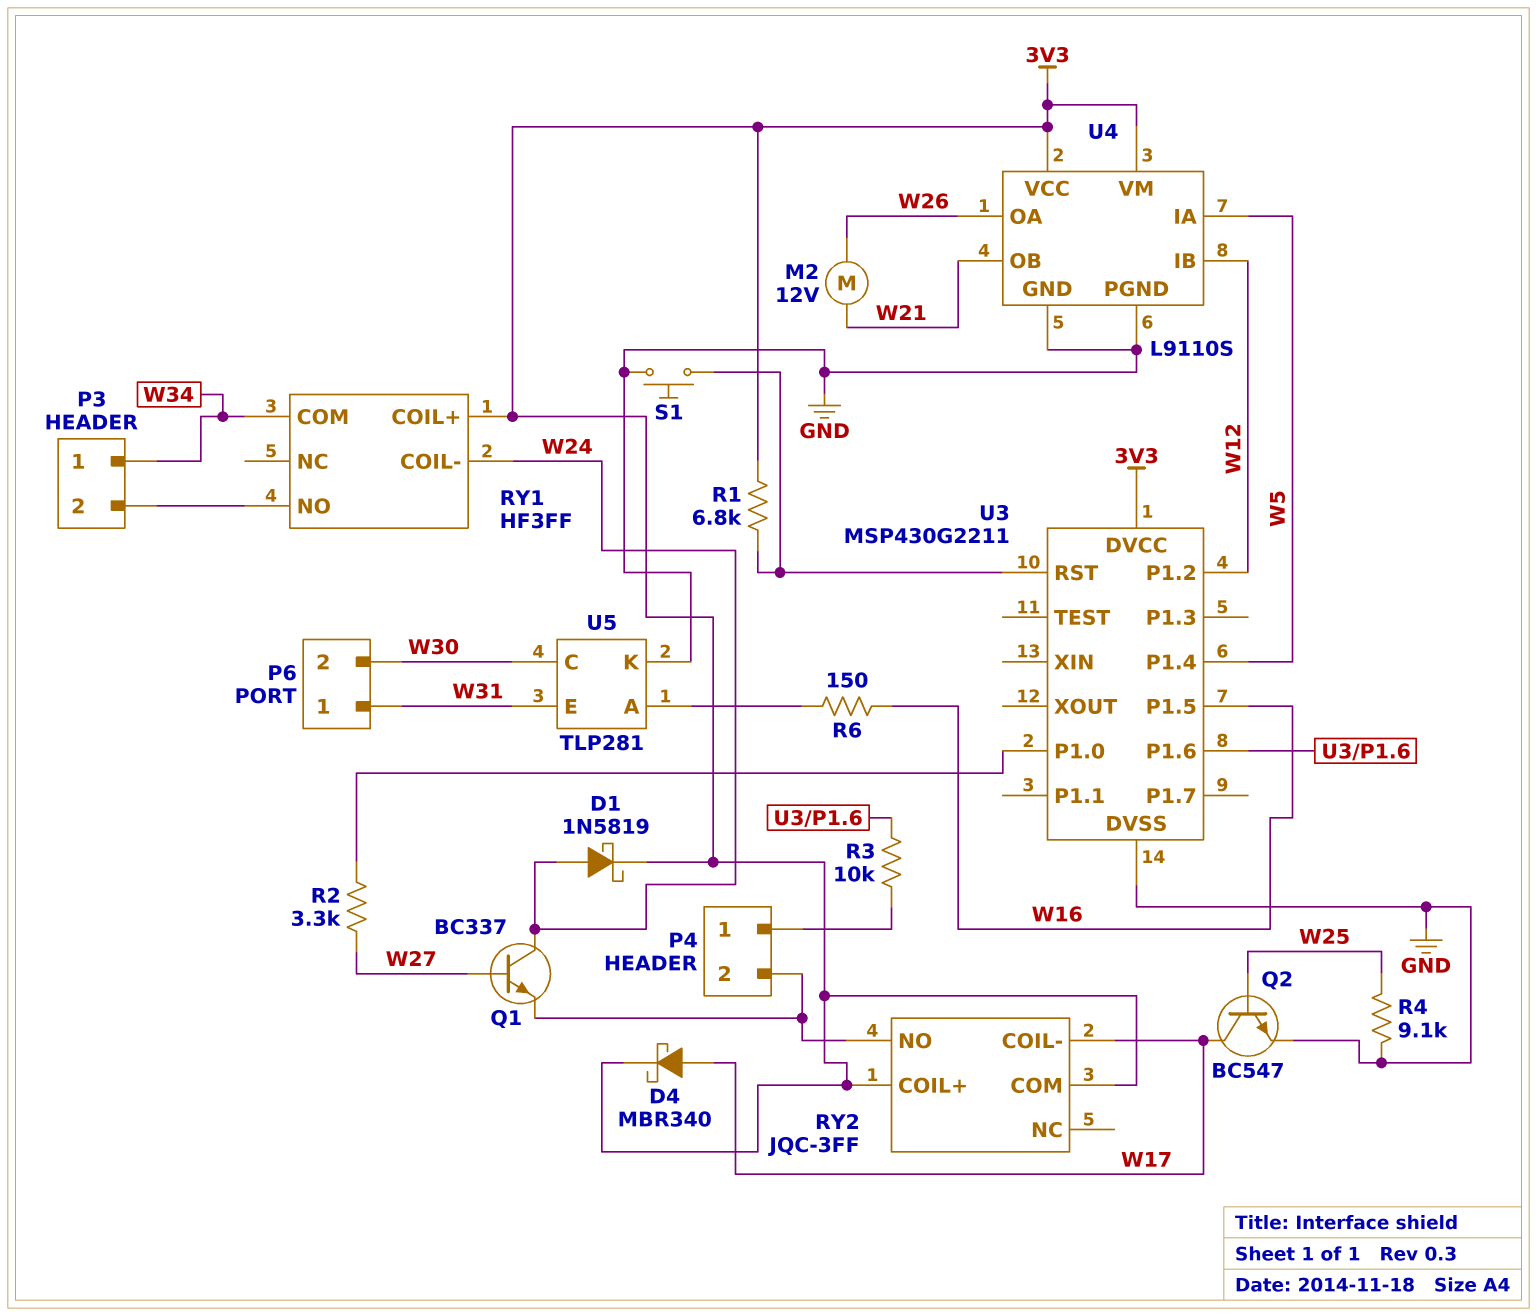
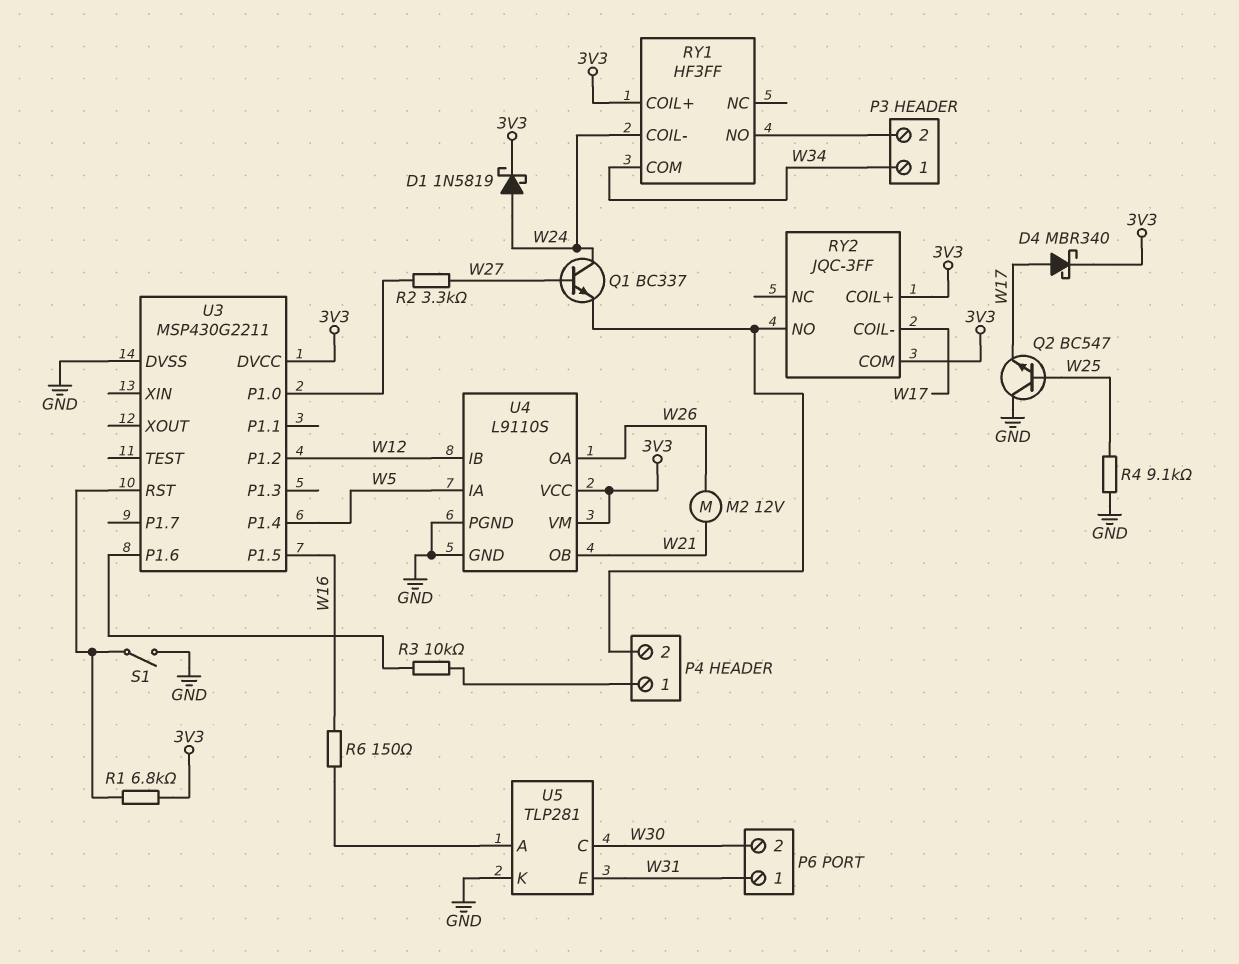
Q2: NPN BC547 (B W25, C W17, E GND) -> NPN BC547 (B W25, C GND, E W17)
S1: button (GND, U3/RST) -> switch (GND, U3/RST)

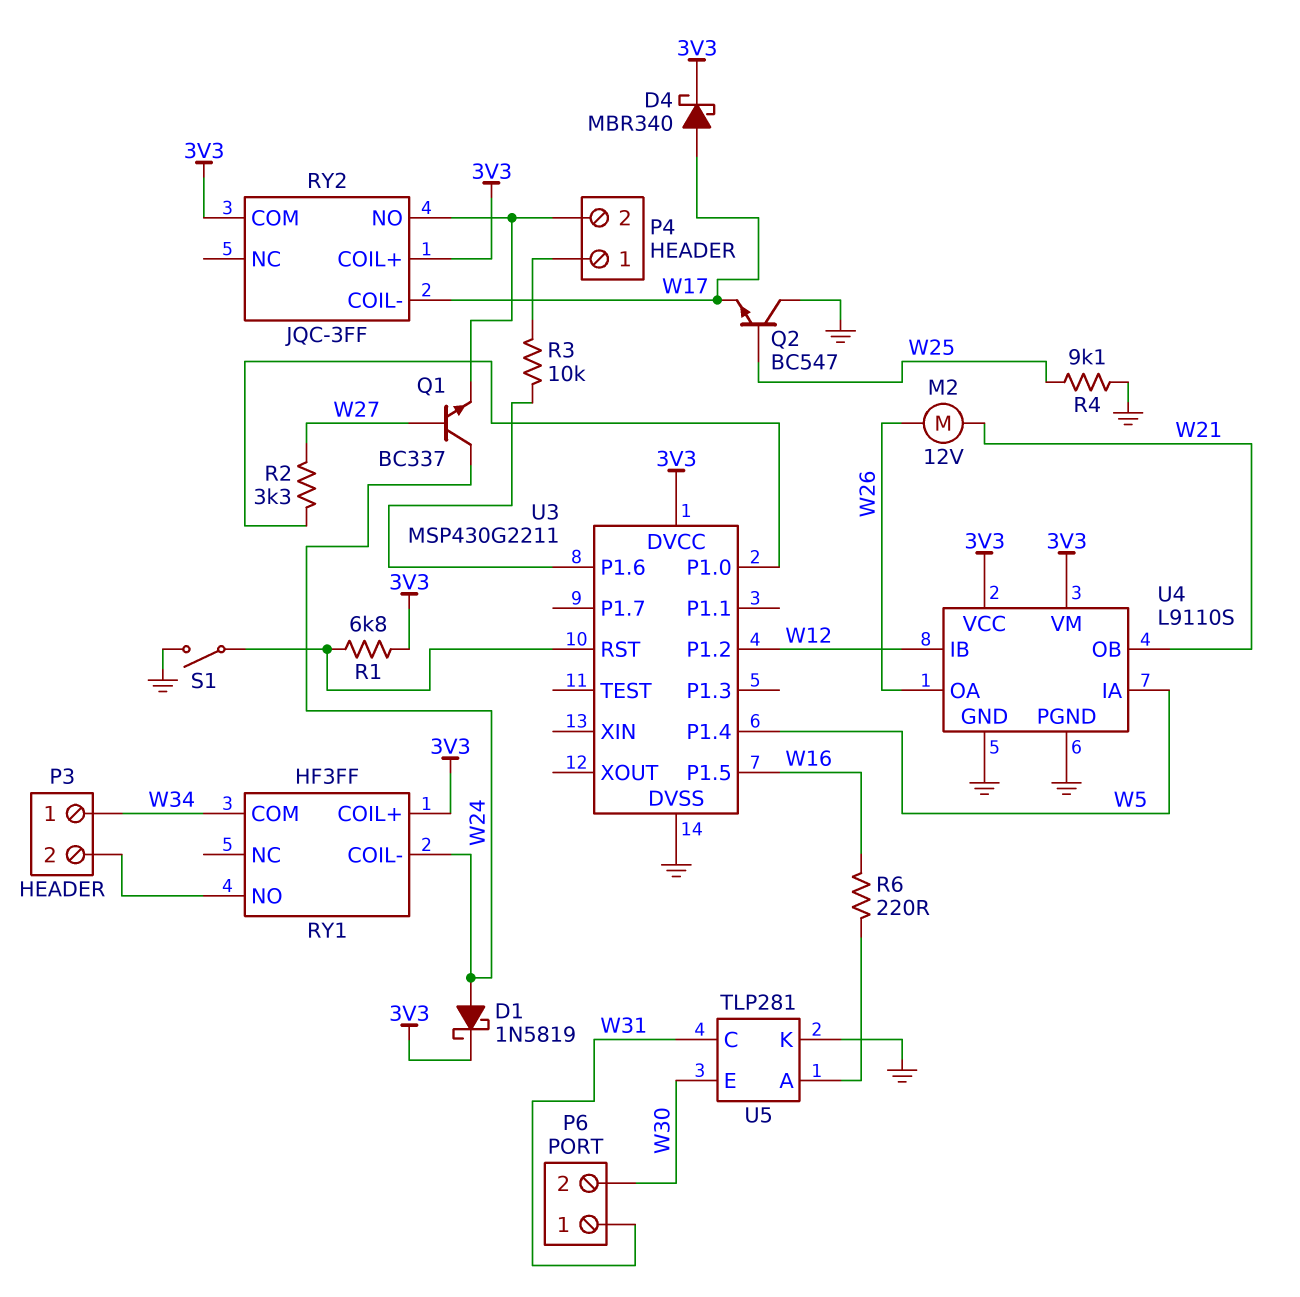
R6: 150 (U5/A, W16) -> 220 (U5/A, W16)
U5 pin C: W30 -> W31
U5 pin E: W31 -> W30

